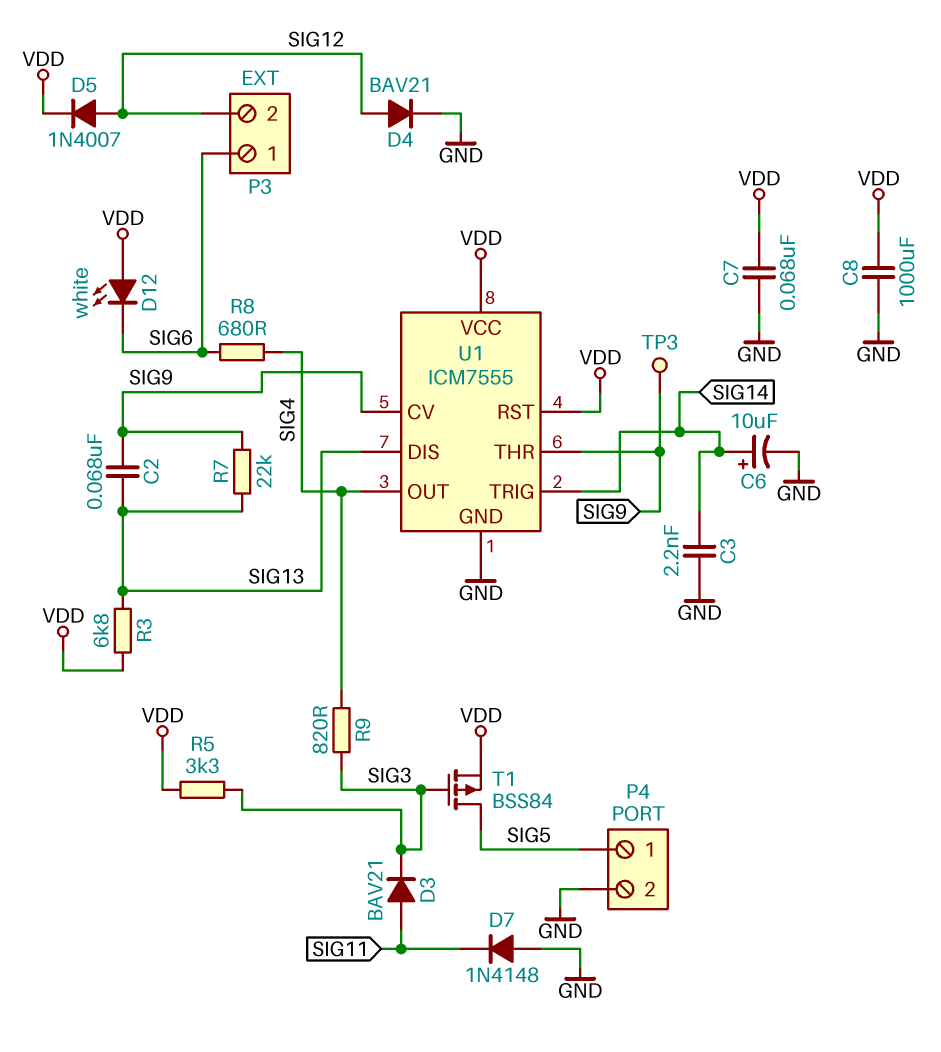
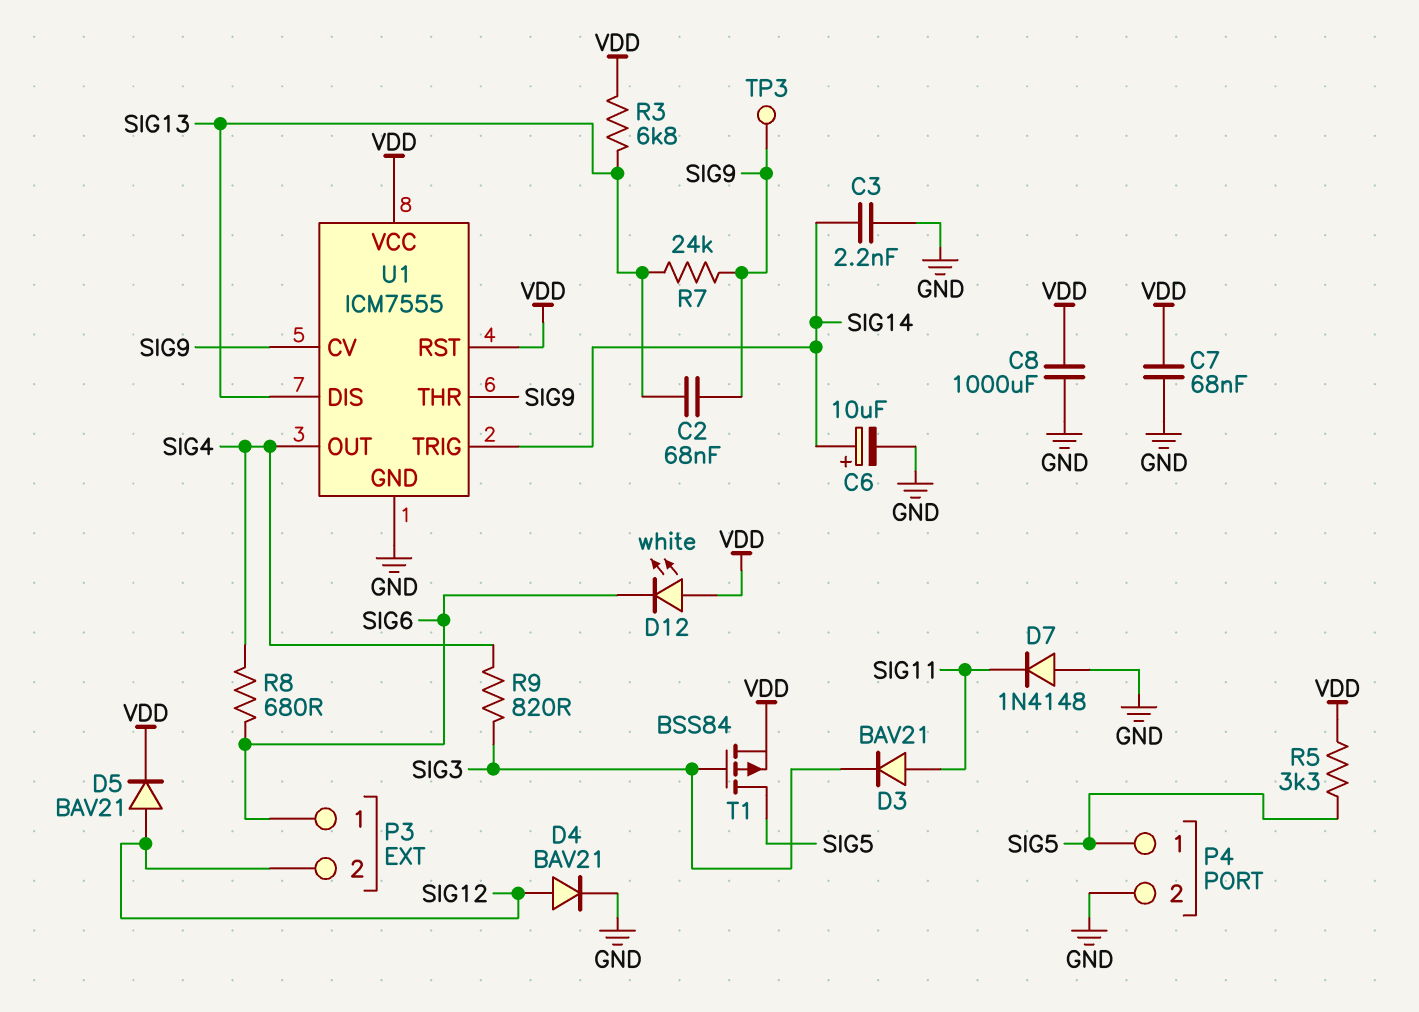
D5: diode 1N4007 (A SIG12, K VDD) -> diode BAV21 (A SIG12, K VDD)
R5: 3.3k (SIG3, VDD) -> 3.3k (SIG5, VDD)
R7: 22k (SIG9, SIG13) -> 24k (SIG9, SIG13)

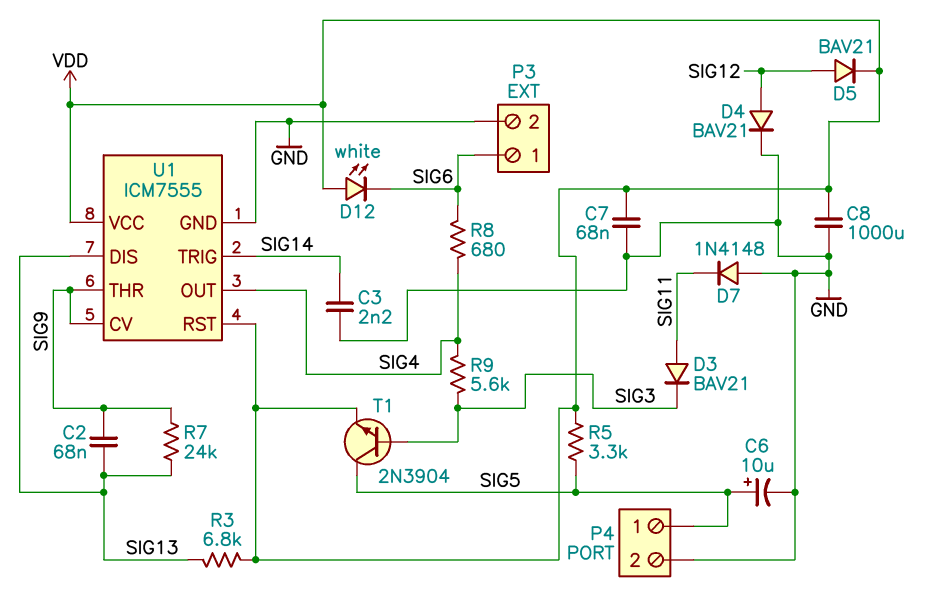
C6: 10uF (plus SIG14, minus GND) -> 10uF (plus SIG5, minus GND)
P3 pin 2: SIG12 -> GND
R9: 820 (SIG3, SIG4) -> 5.6k (SIG3, SIG4)
T1: PMOS BSS84 (G SIG3, D SIG5, S VDD) -> NPN 2N3904 (B SIG3, C SIG5, E VDD)
TP3: test point (SIG9) -> none

